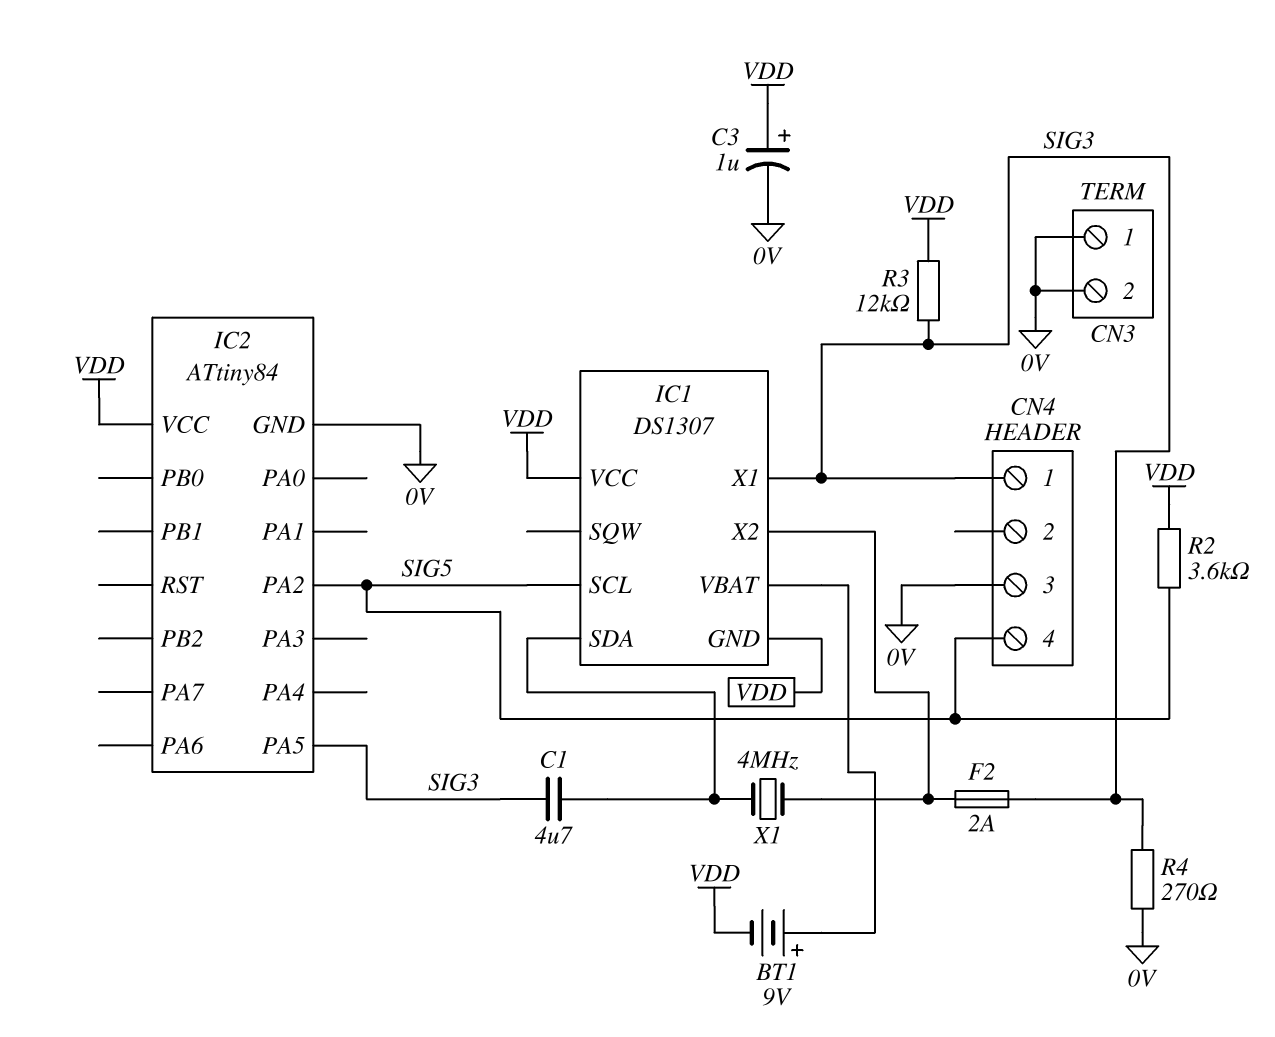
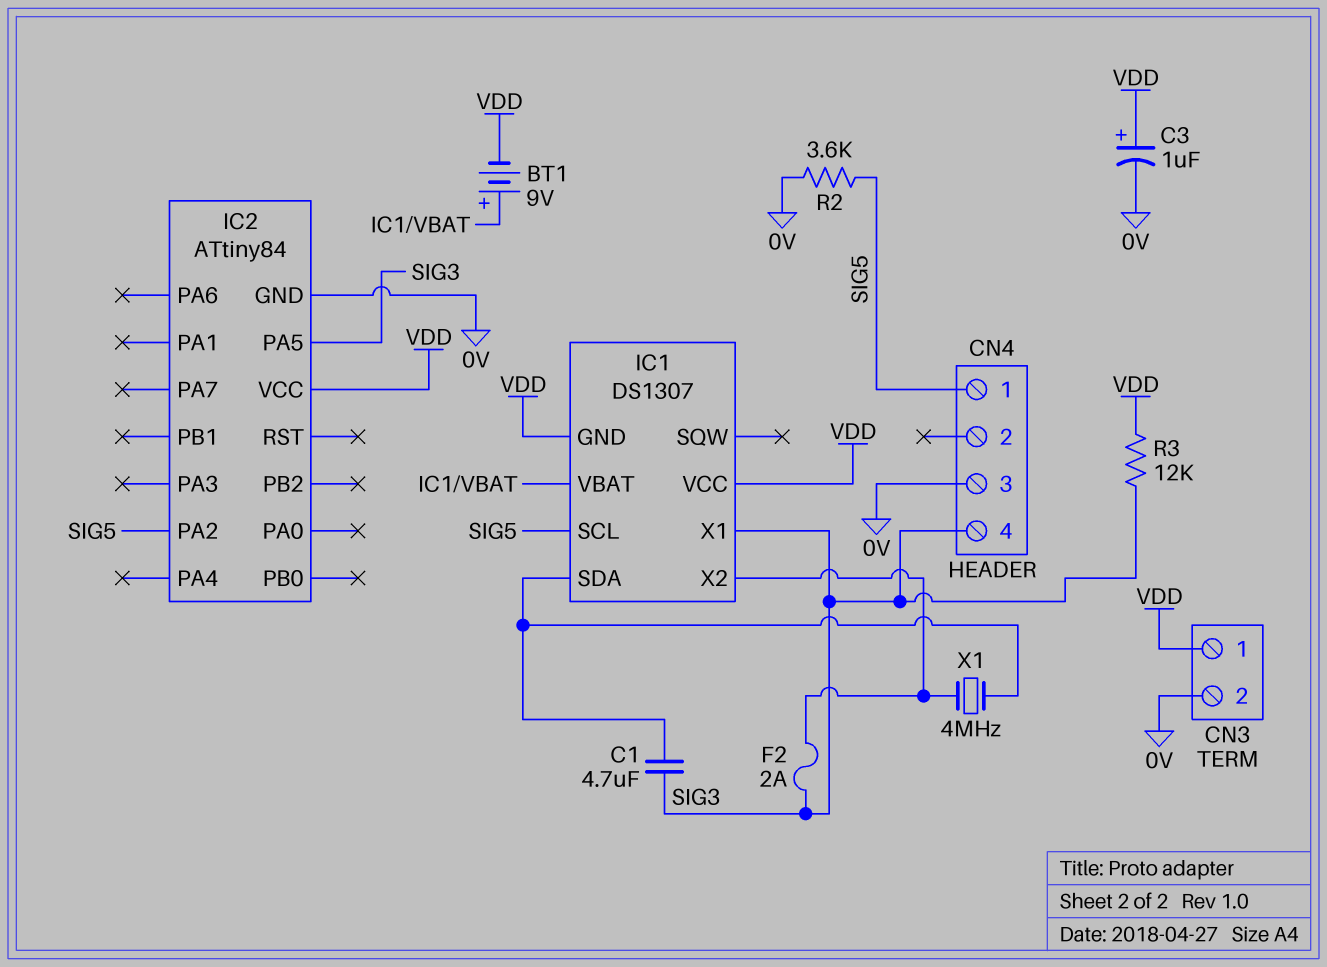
CN3 pin 1: 0V -> VDD
CN4 pin 1: SIG3 -> SIG5
CN4 pin 4: SIG5 -> SIG3
R2: 3.6k (SIG5, VDD) -> 3.6k (0V, SIG5)
R4: 270 (0V, SIG3) -> none

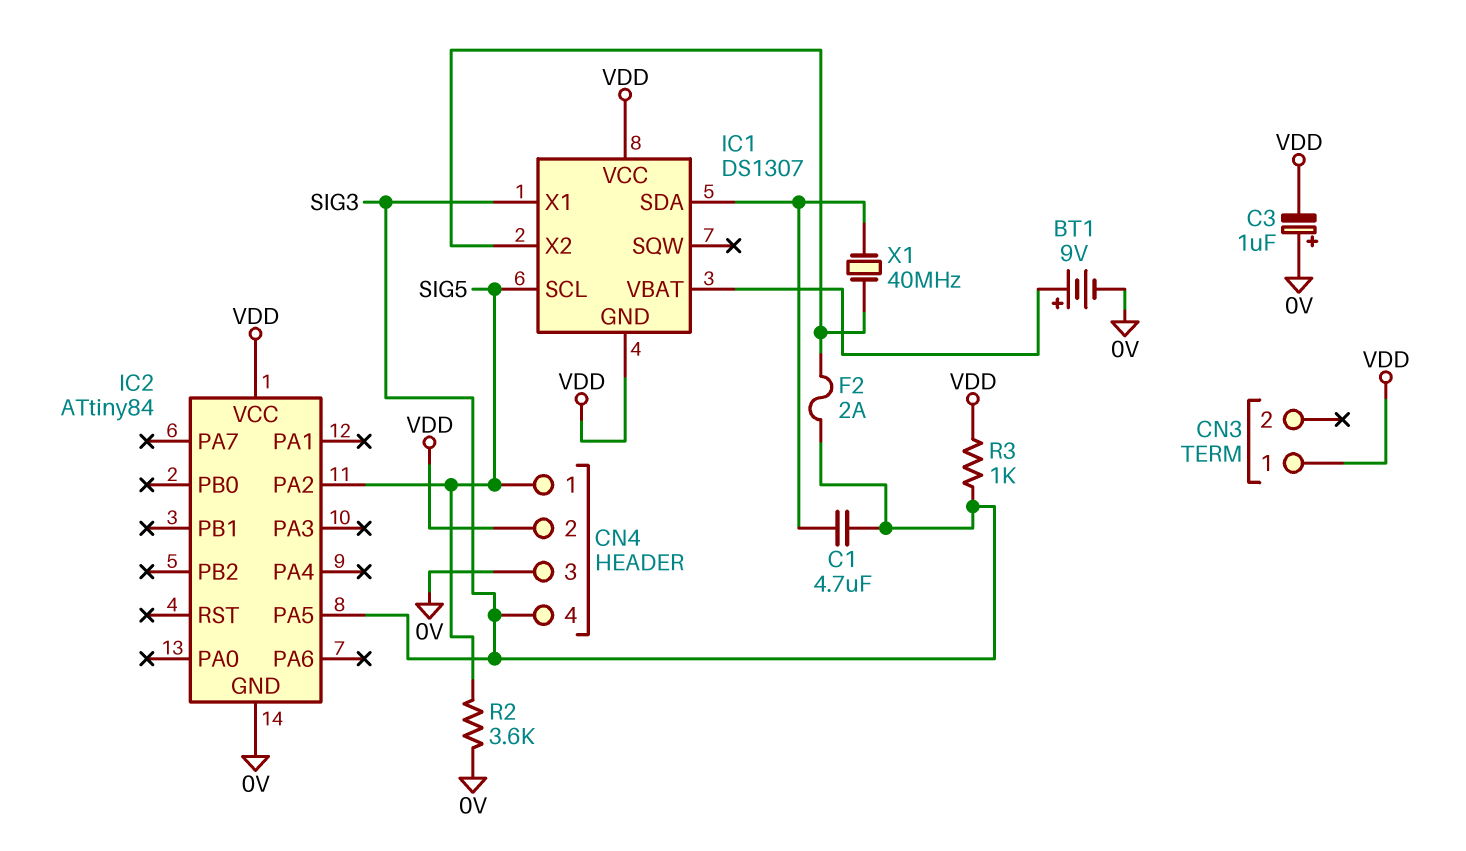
BT1: 9V (plus IC1/VBAT, minus VDD) -> 9V (plus IC1/VBAT, minus 0V)
C3: 1uF (plus VDD, minus 0V) -> 1uF (plus 0V, minus VDD)
CN3 pin 2: 0V -> none
CN4 pin 2: none -> VDD
R3: 12k (SIG3, VDD) -> 1k (SIG3, VDD)
X1: 4MHz (IC1/SDA, IC1/X2) -> 40MHz (IC1/SDA, IC1/X2)

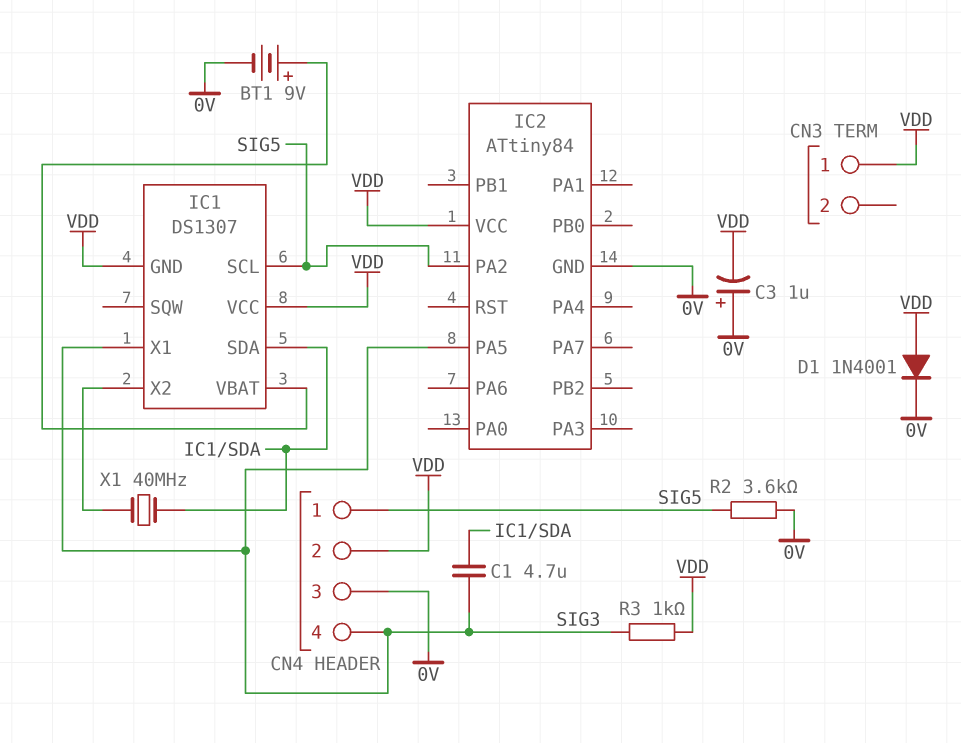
D1: none -> diode 1N4001 (A VDD, K 0V)
F2: 2A (IC1/X2, SIG3) -> none

